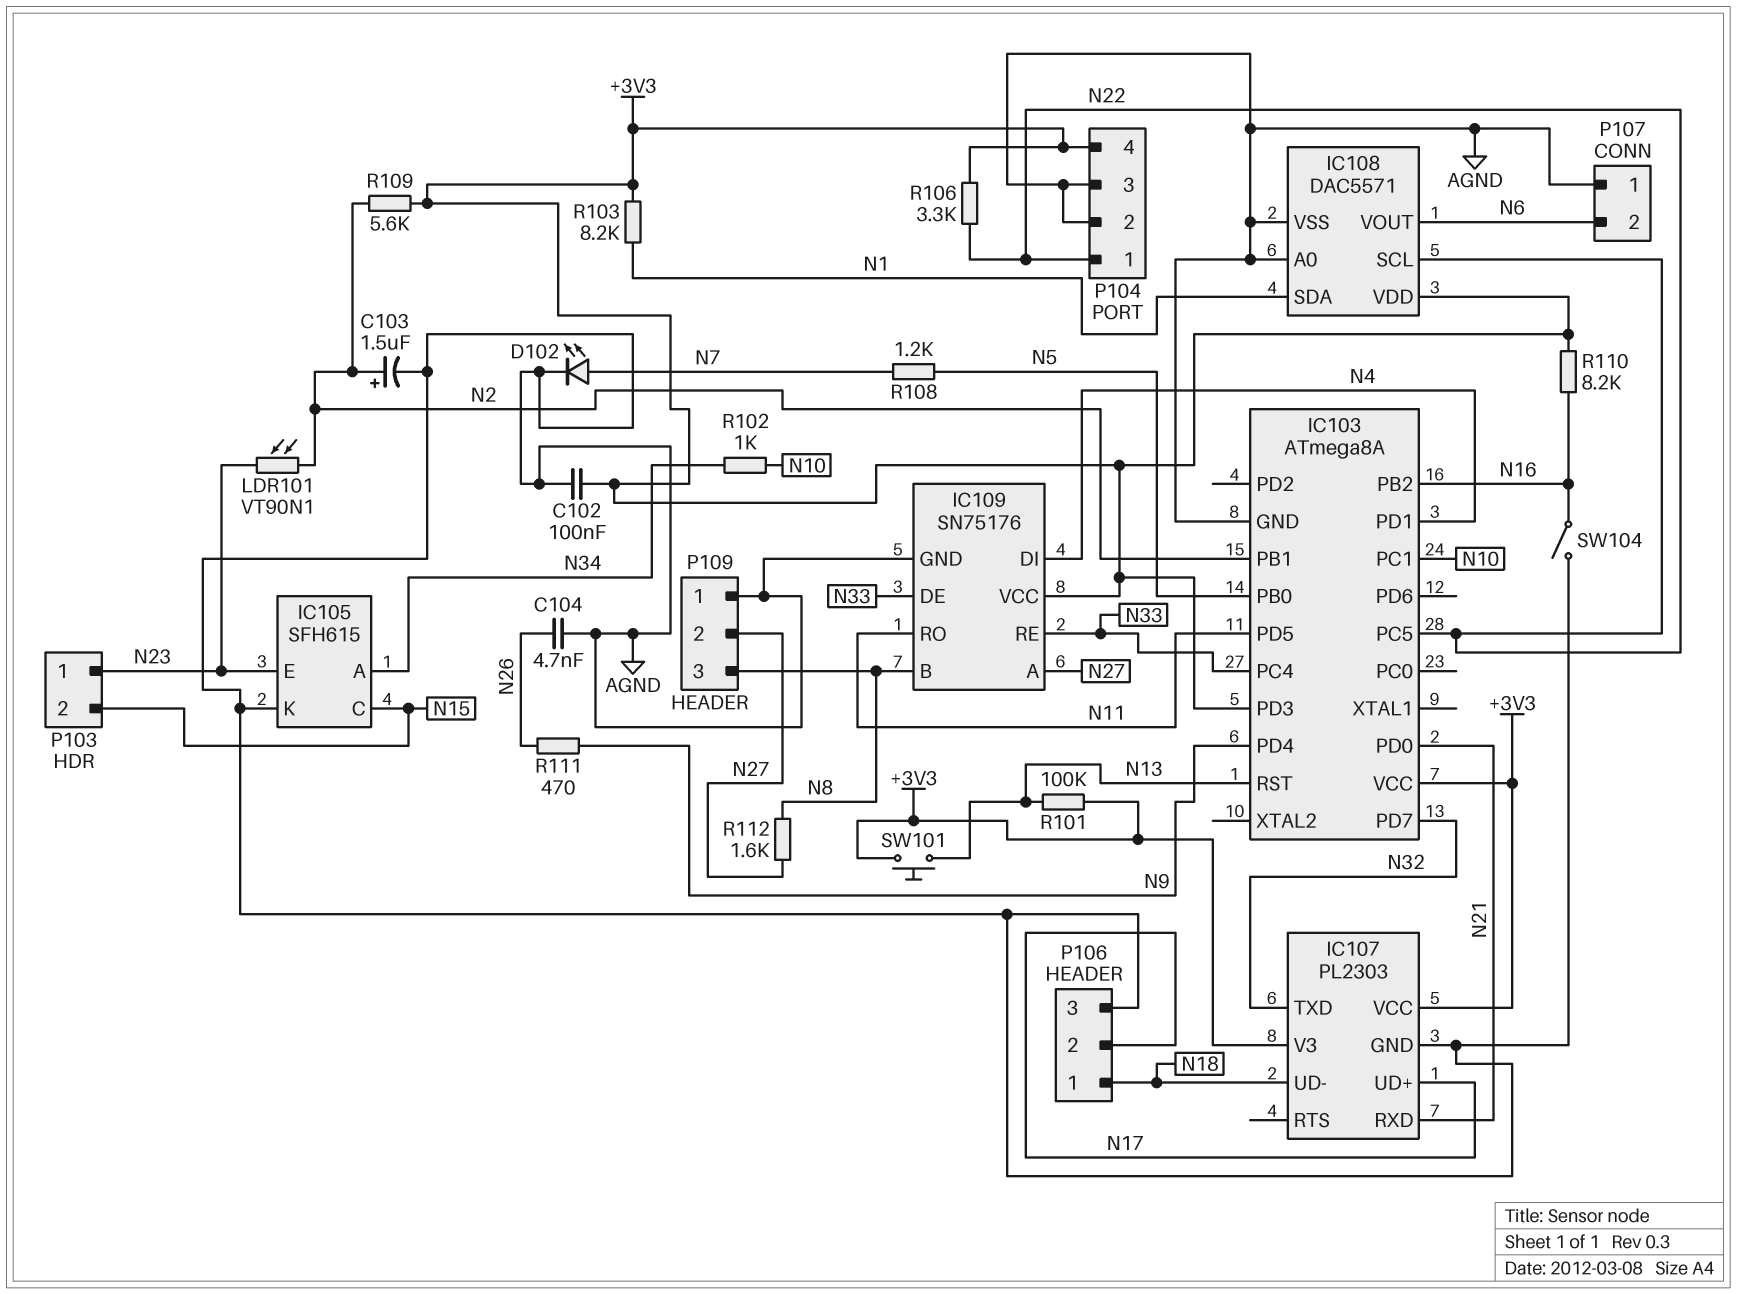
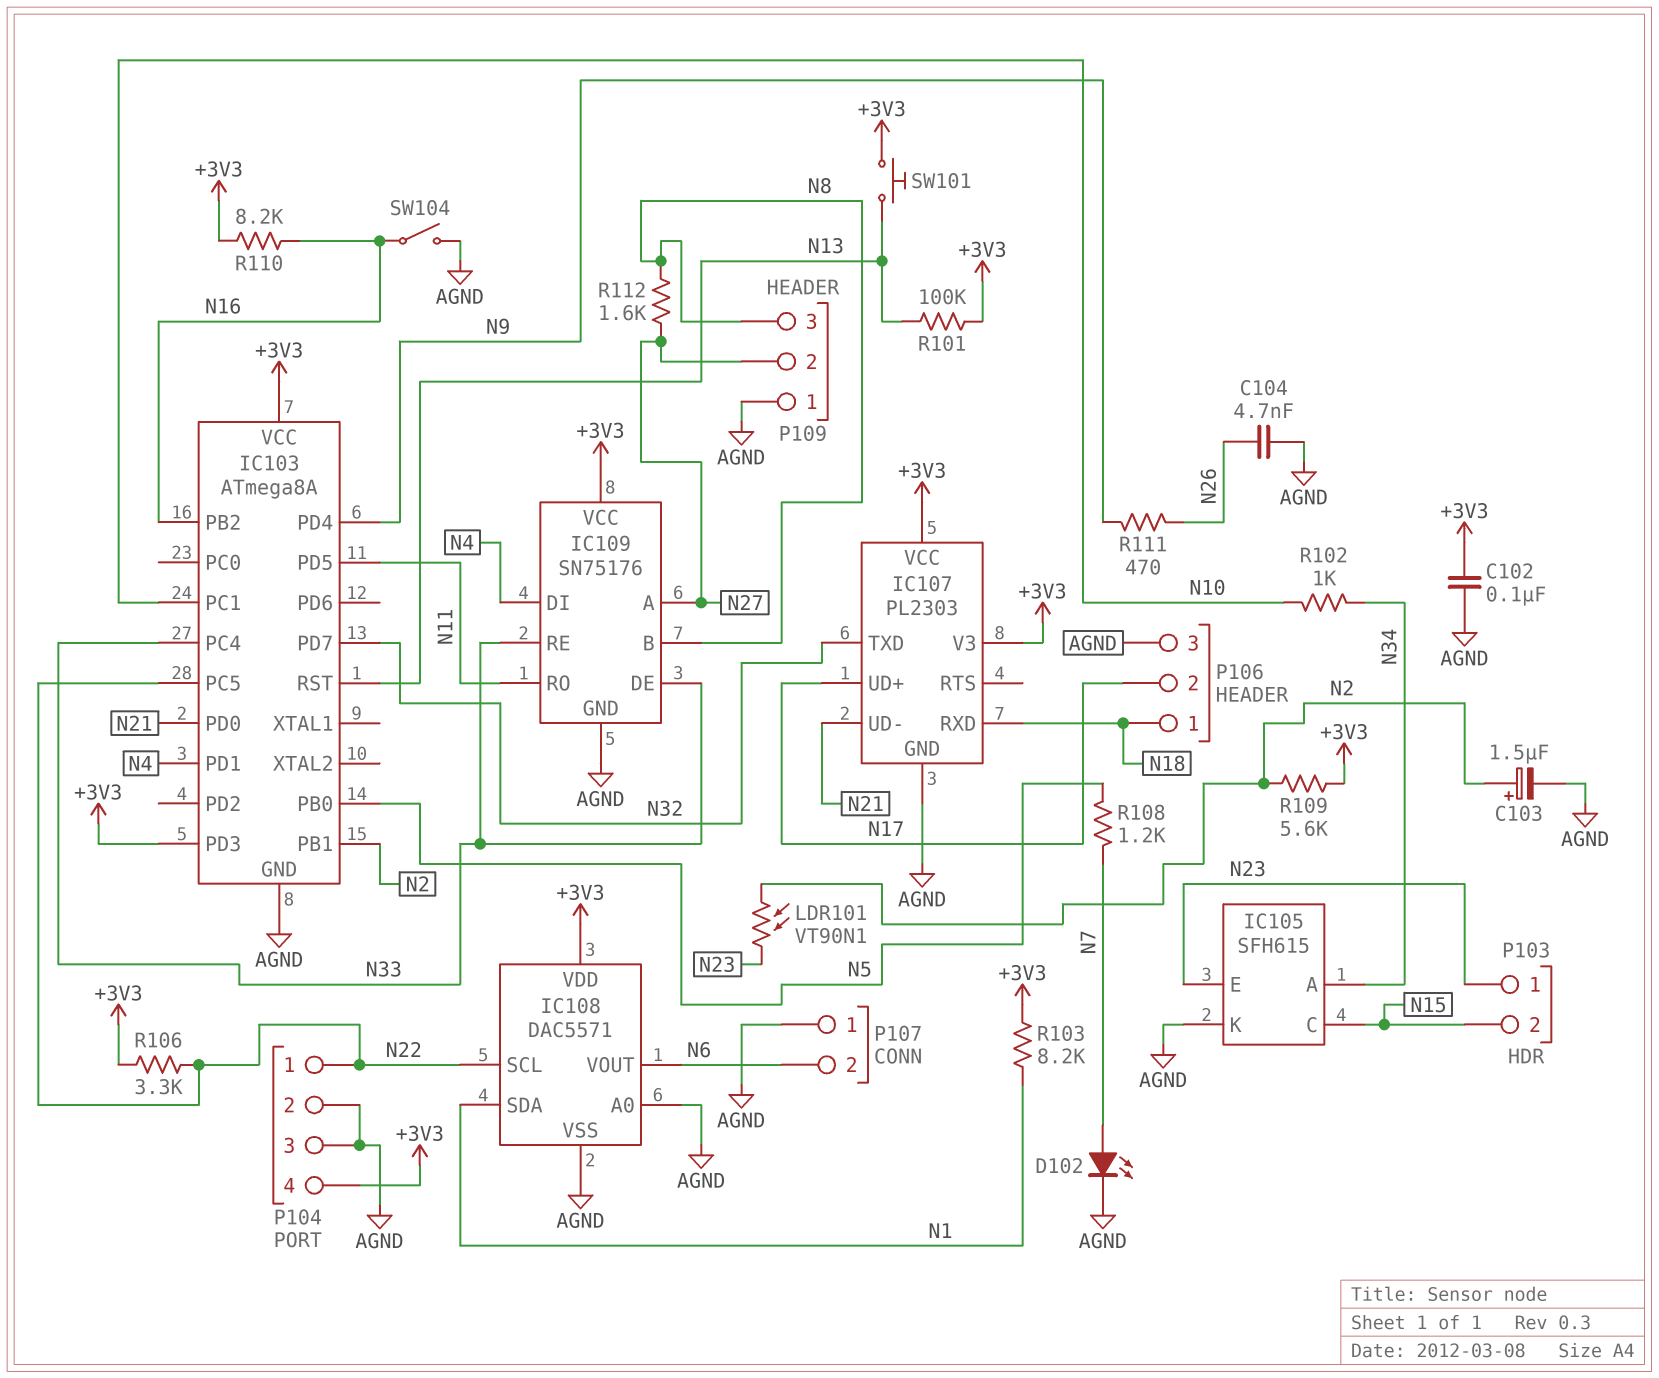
IC107 pin RXD: N21 -> N18
IC107 pin UD-: N18 -> N21

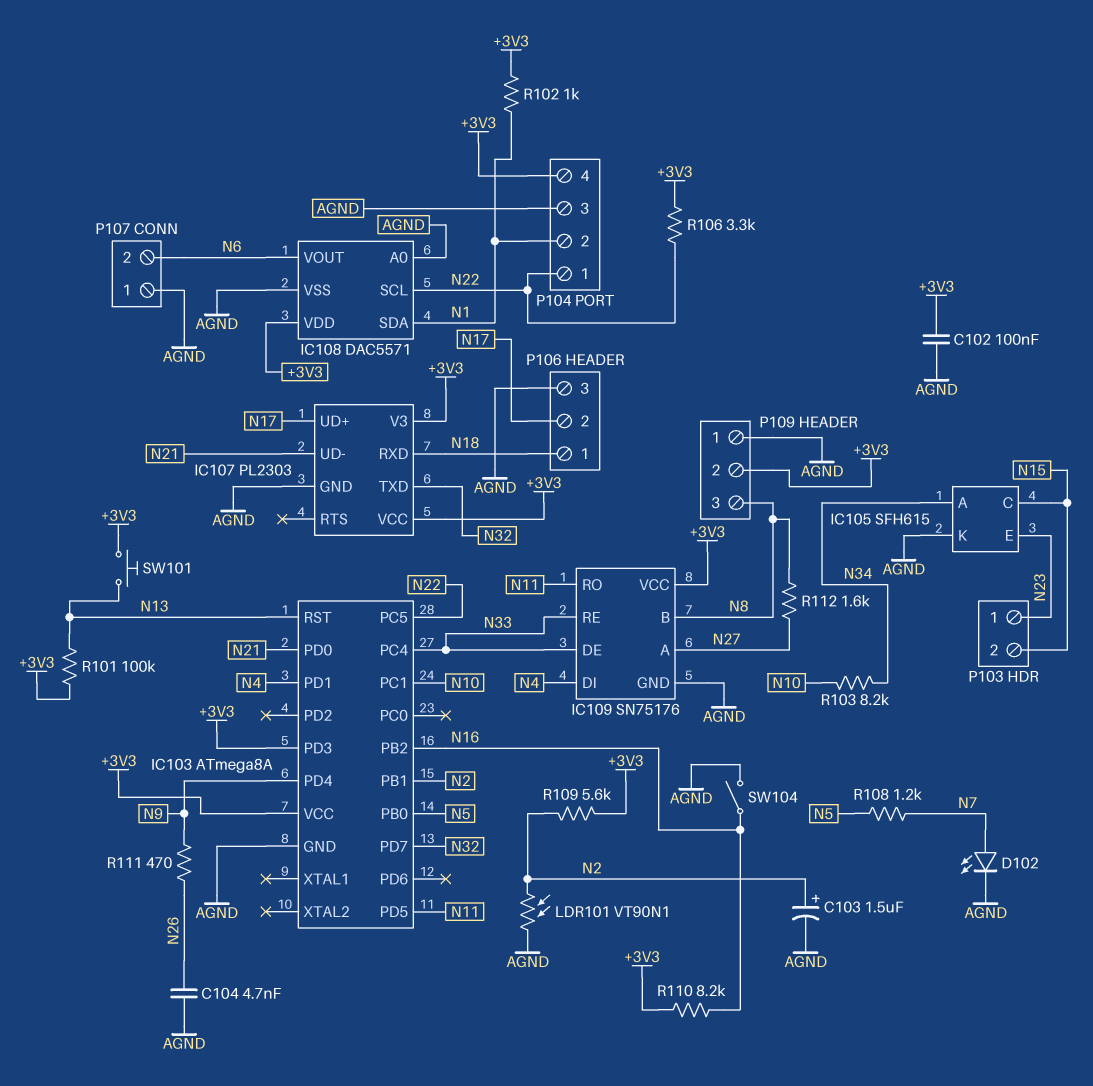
LDR101: VT90N1 (N2, N23) -> VT90N1 (AGND, N2)
P104 pin 2: AGND -> N1
P109 pin 2: N27 -> +3V3
R102: 1k (N10, N34) -> 1k (+3V3, N1)
R103: 8.2k (+3V3, N1) -> 8.2k (N10, N34)

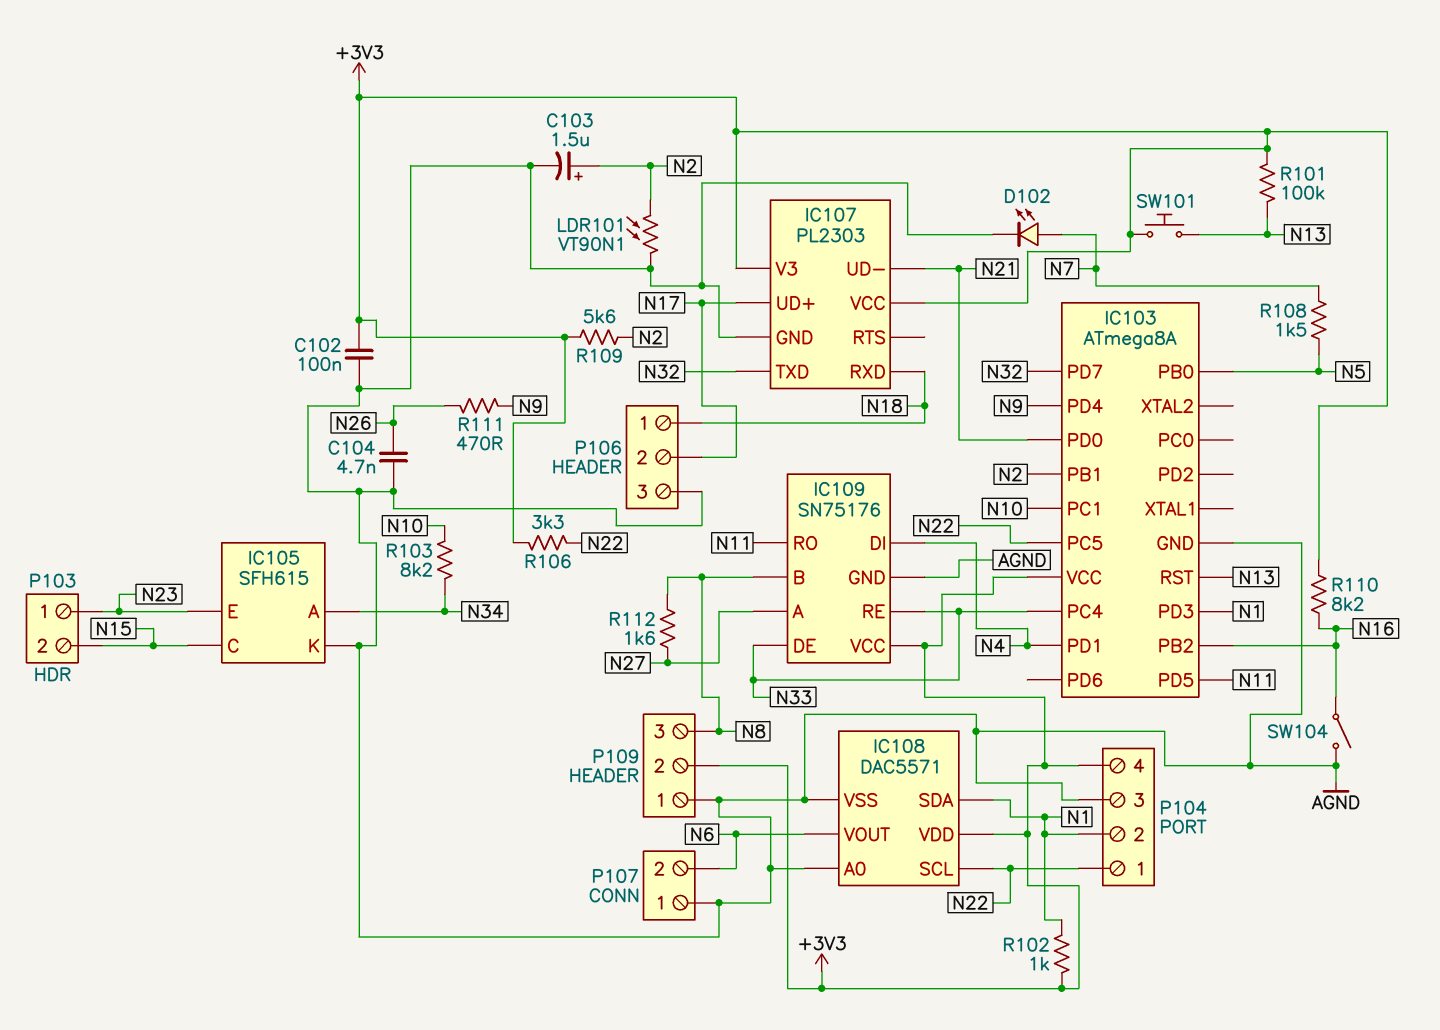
IC103 pin PD3: +3V3 -> N1
R108: 1.2k (N5, N7) -> 1.5k (N5, N7)

